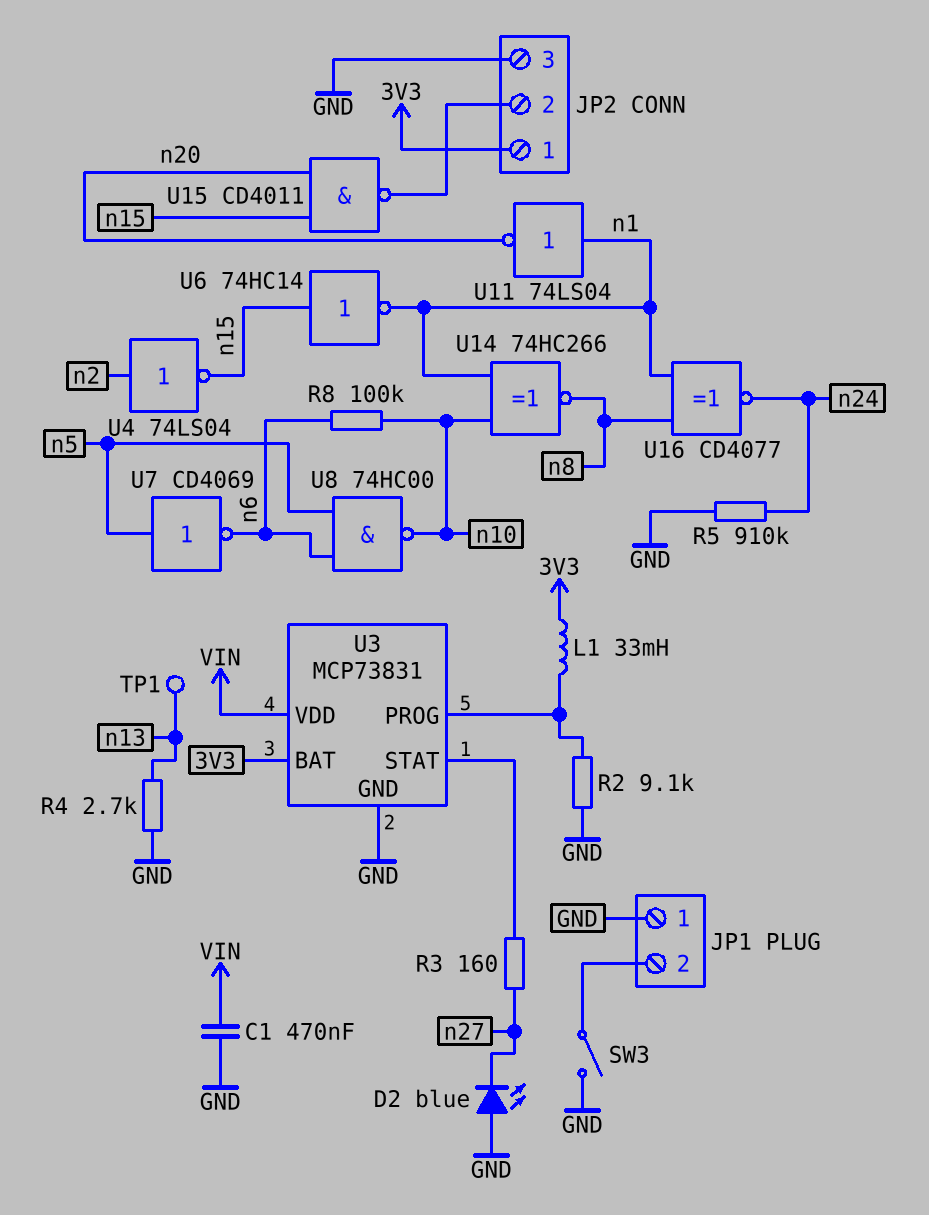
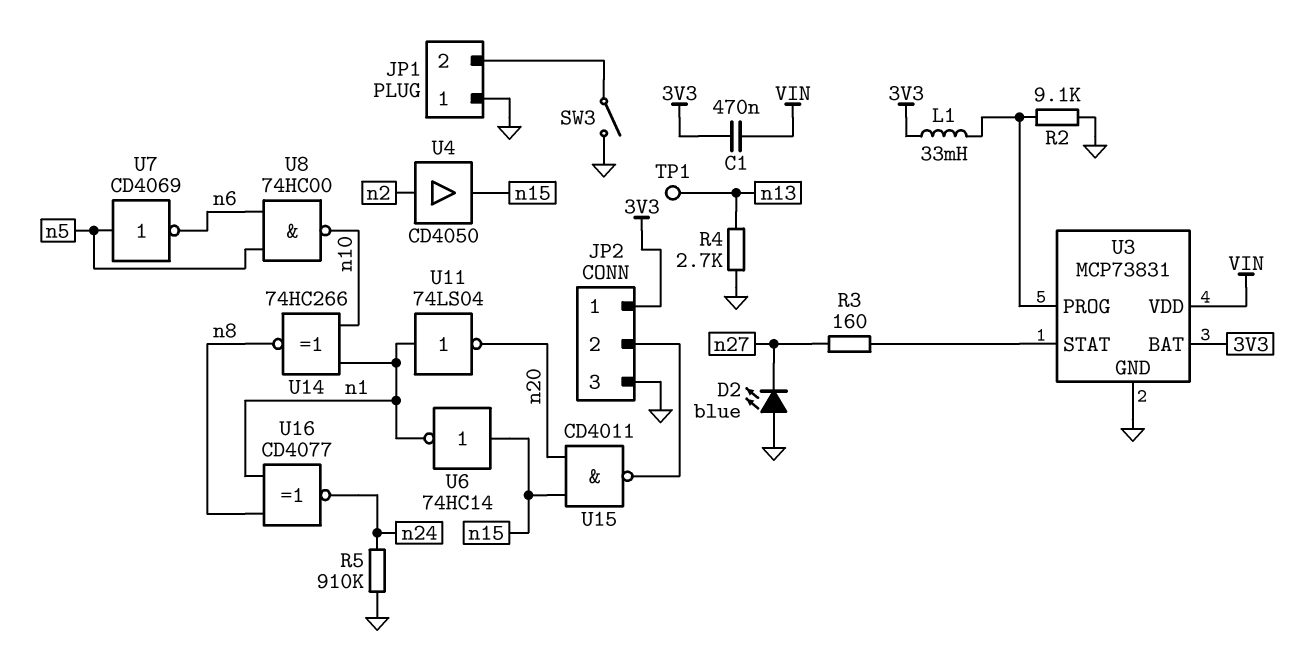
C1: 470nF (GND, VIN) -> 470nF (3V3, VIN)
R8: 100k (n6, n10) -> none
U4: NOT 74LS04 (in n2, out n15) -> buffer CD4050 (in n2, out n15)

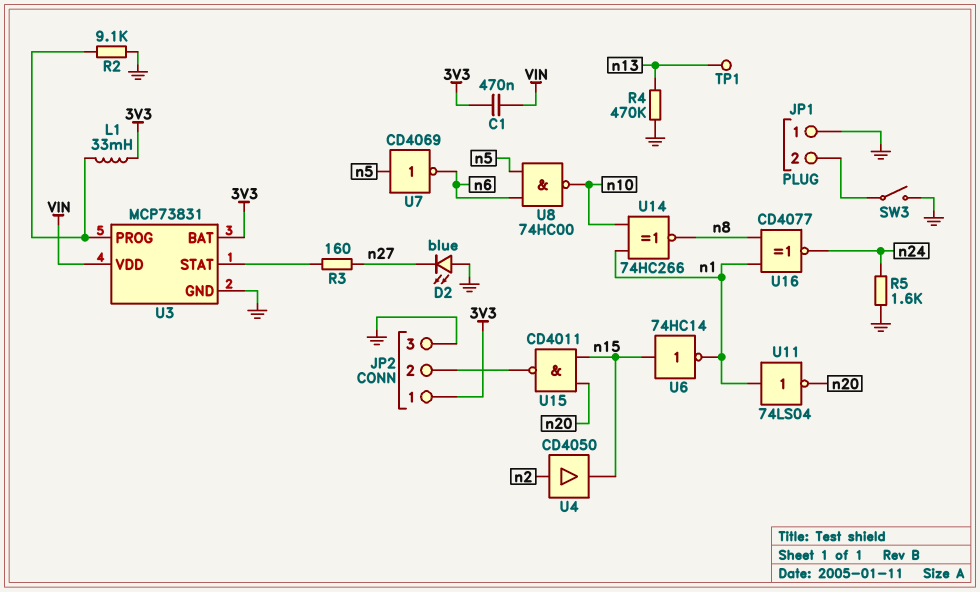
R4: 2.7k (GND, n13) -> 470k (GND, n13)
R5: 910k (GND, n24) -> 1.6k (GND, n24)

